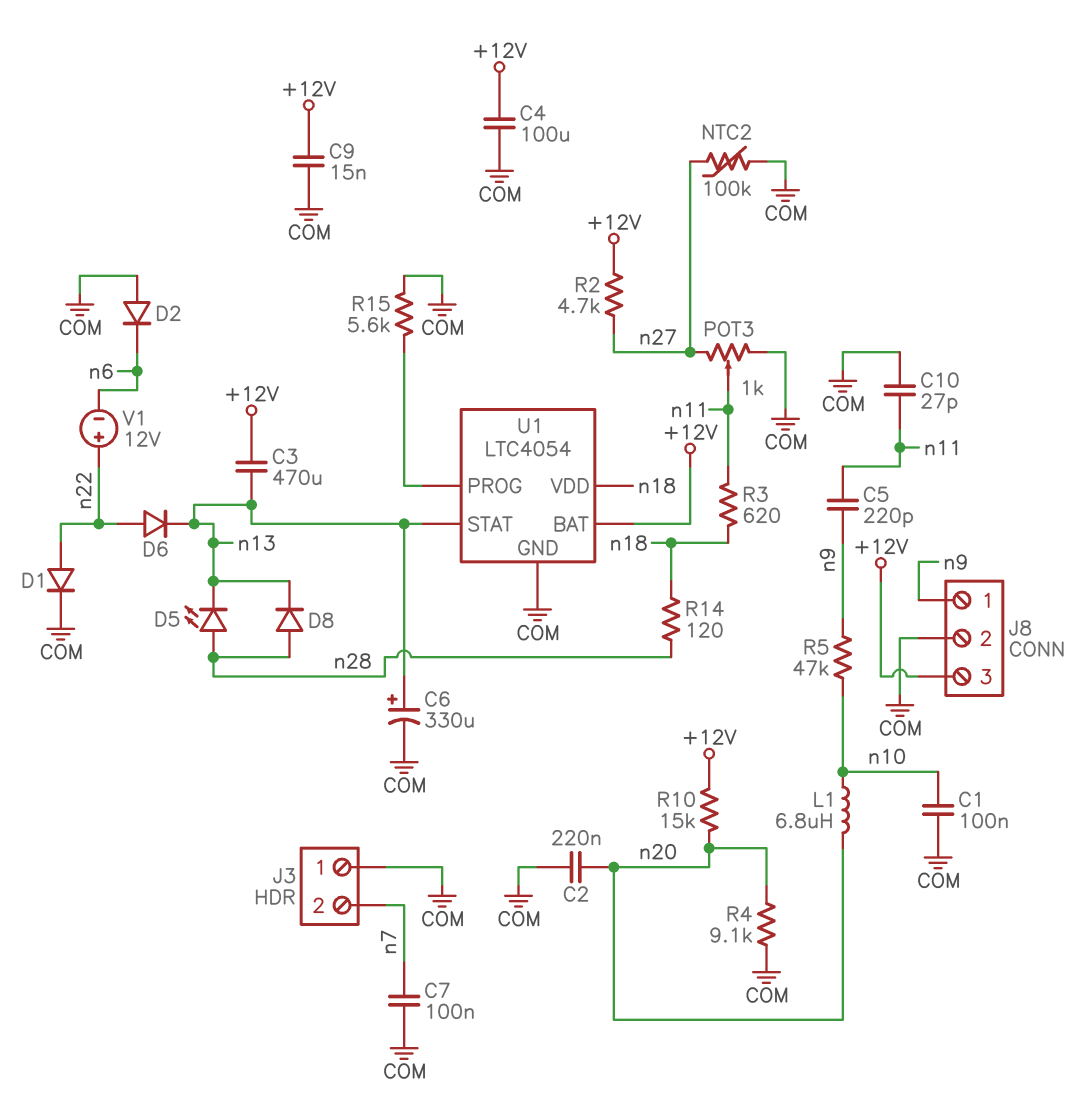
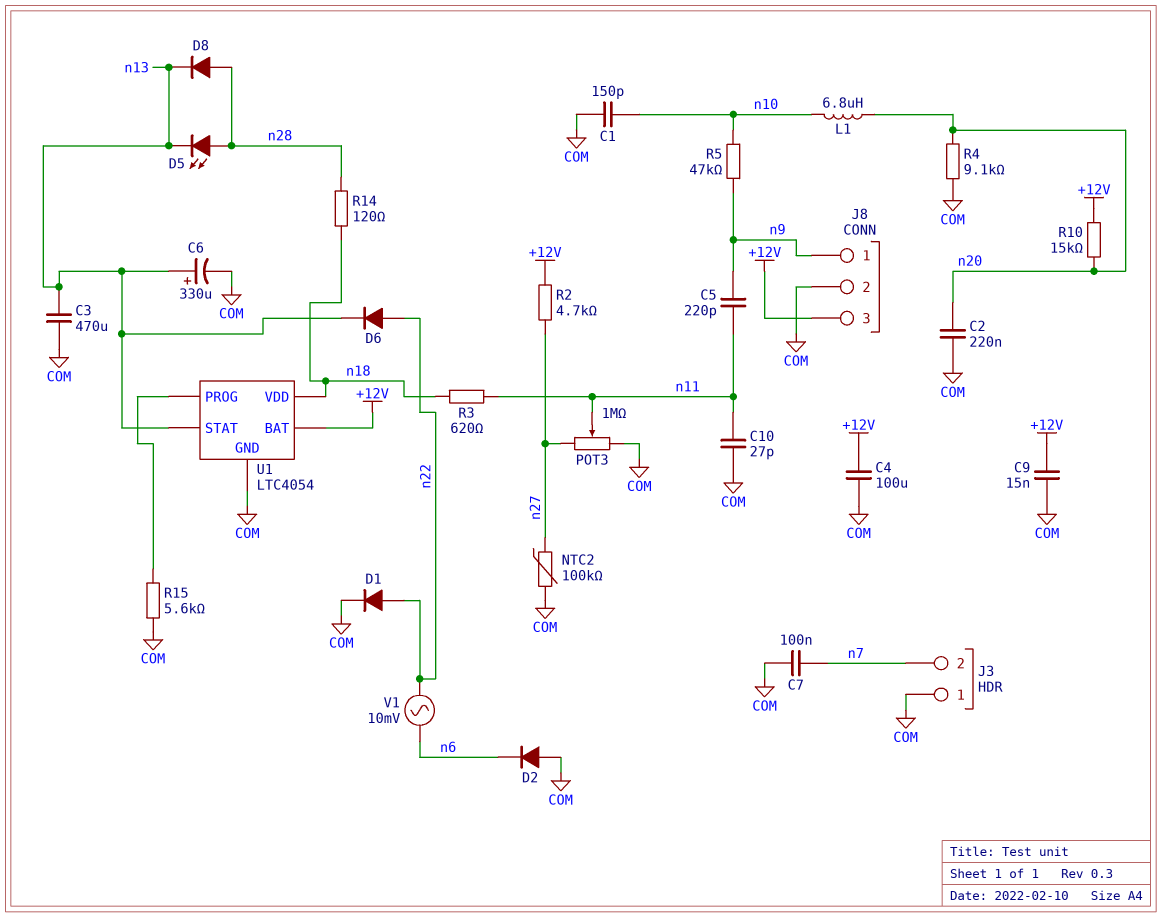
C1: 100nF (COM, n10) -> 150pF (COM, n10)
C3: 470uF (+12V, n13) -> 470uF (COM, n13)
POT3: 1k (COM, n27, wiper n11) -> 1M (COM, n27, wiper n11)
V1: 12V (plus n22, minus n6) -> AC 10mV (n6, n22)

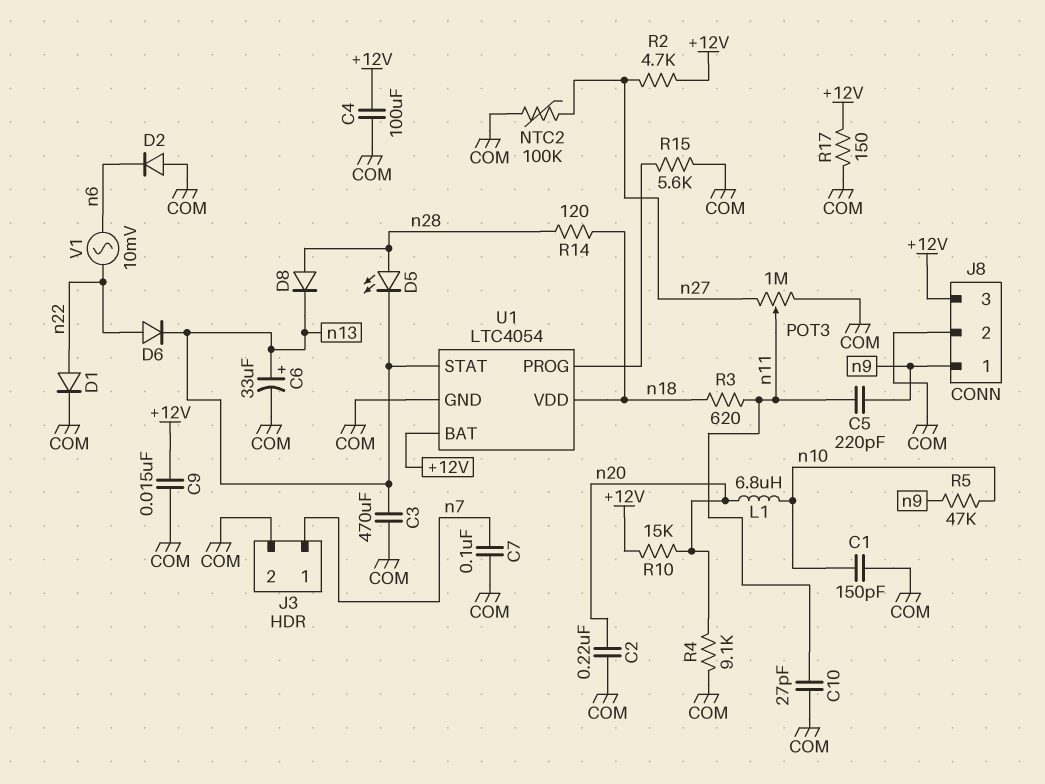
C6: 330uF (plus n13, minus COM) -> 33uF (plus n13, minus COM)
J3 pin 1: COM -> n7
J3 pin 2: n7 -> COM
R17: none -> 150 (+12V, COM)

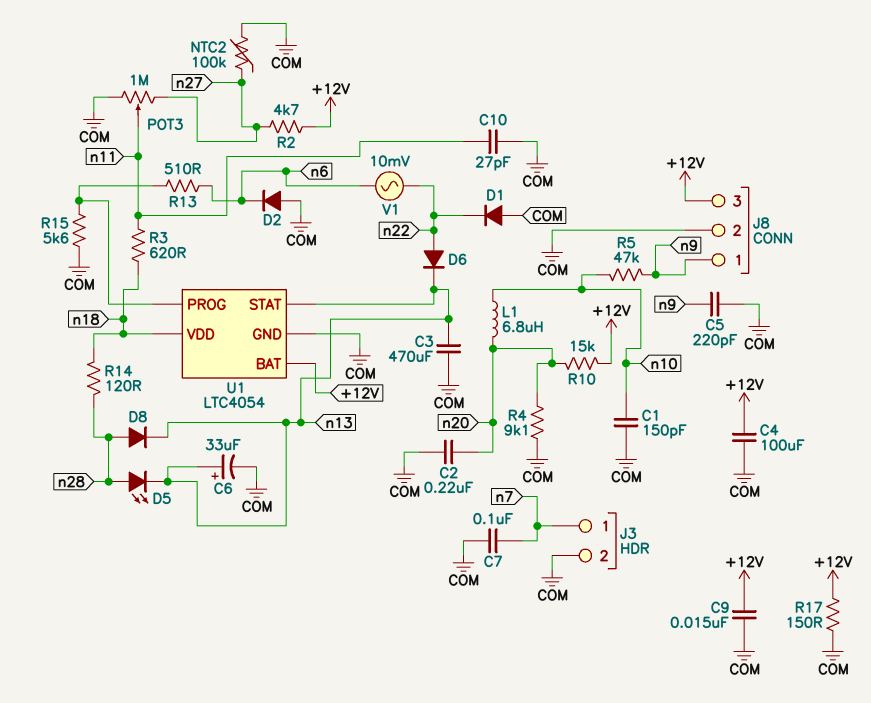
C5: 220pF (n9, n11) -> 220pF (COM, n9)
D1: diode (A n22, K COM) -> diode (A COM, K n22)
R13: none -> 510 (U1/PROG, n6)

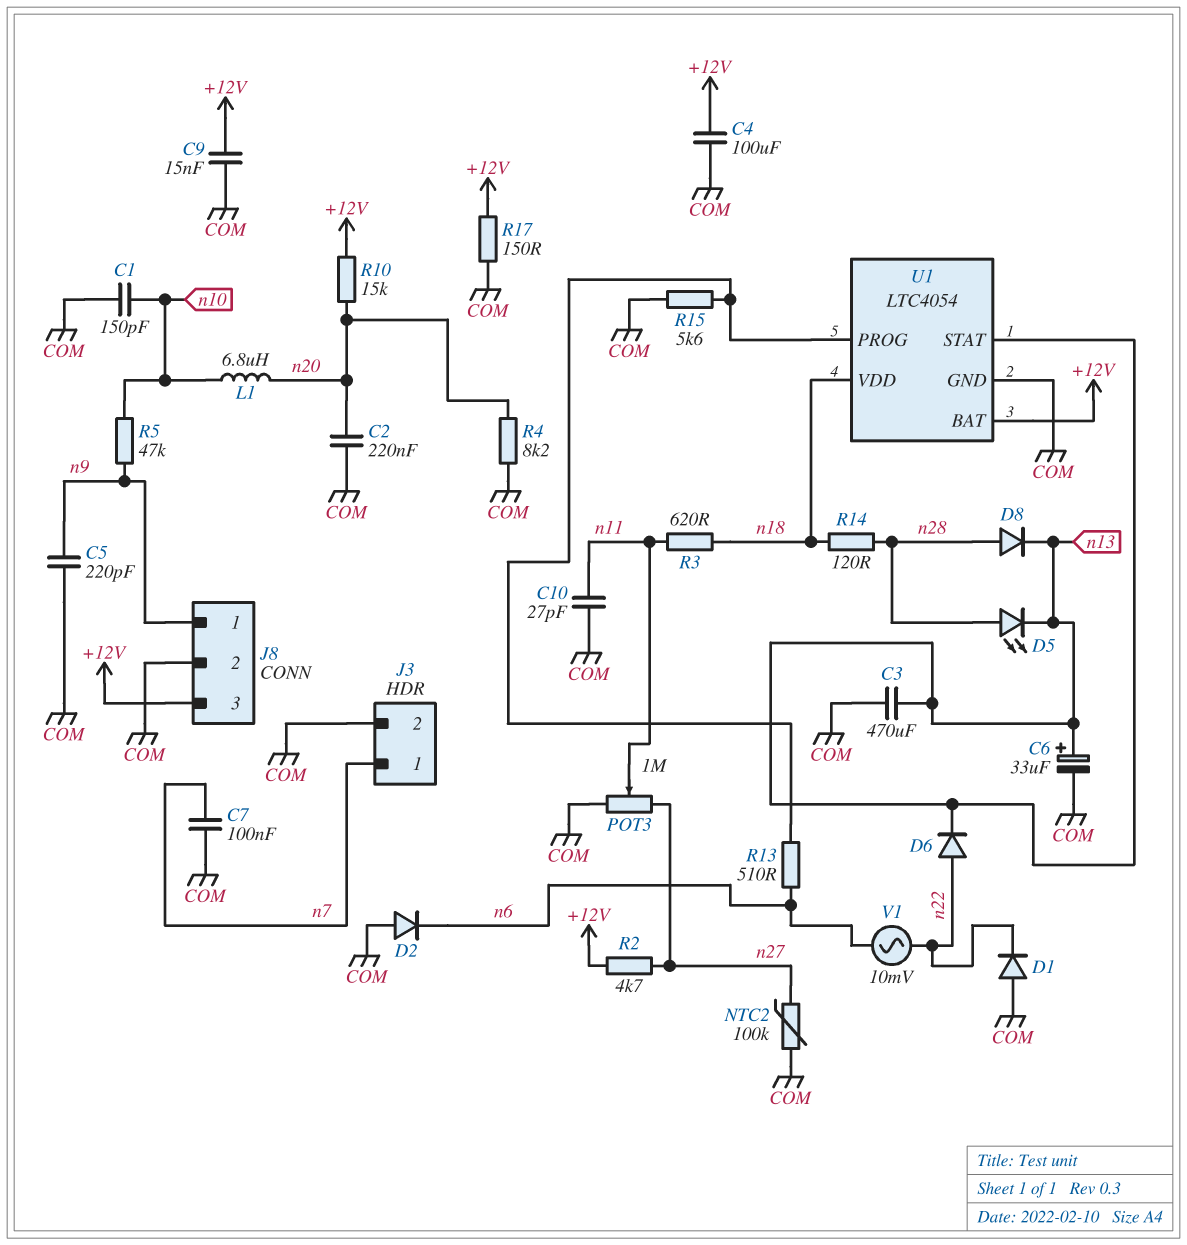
R4: 9.1k (COM, n20) -> 8.2k (COM, n20)

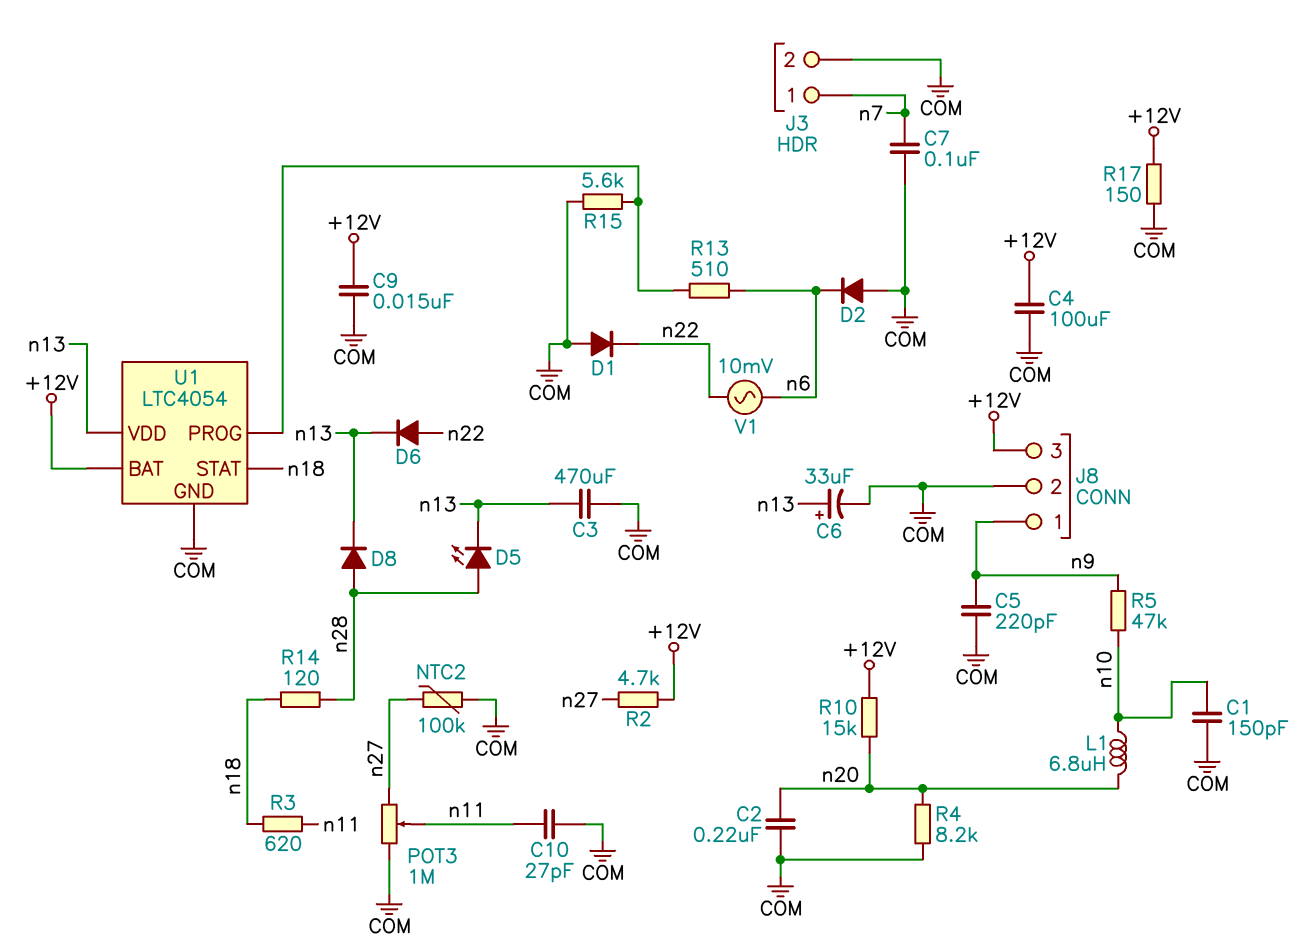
U1 pin STAT: n13 -> n18
U1 pin VDD: n18 -> n13

